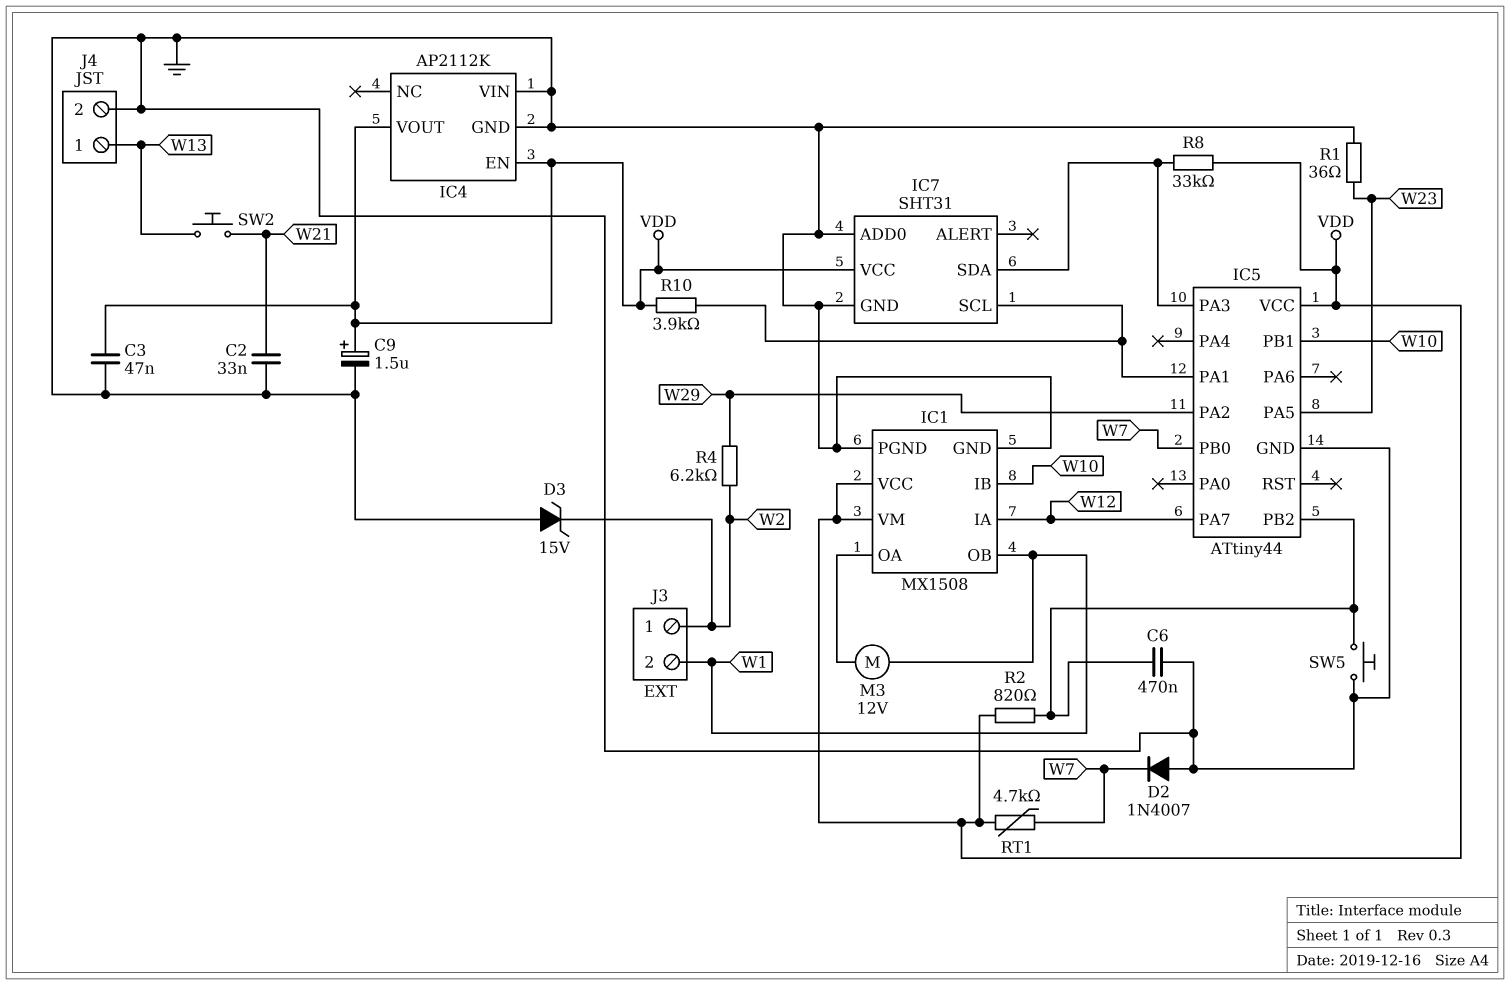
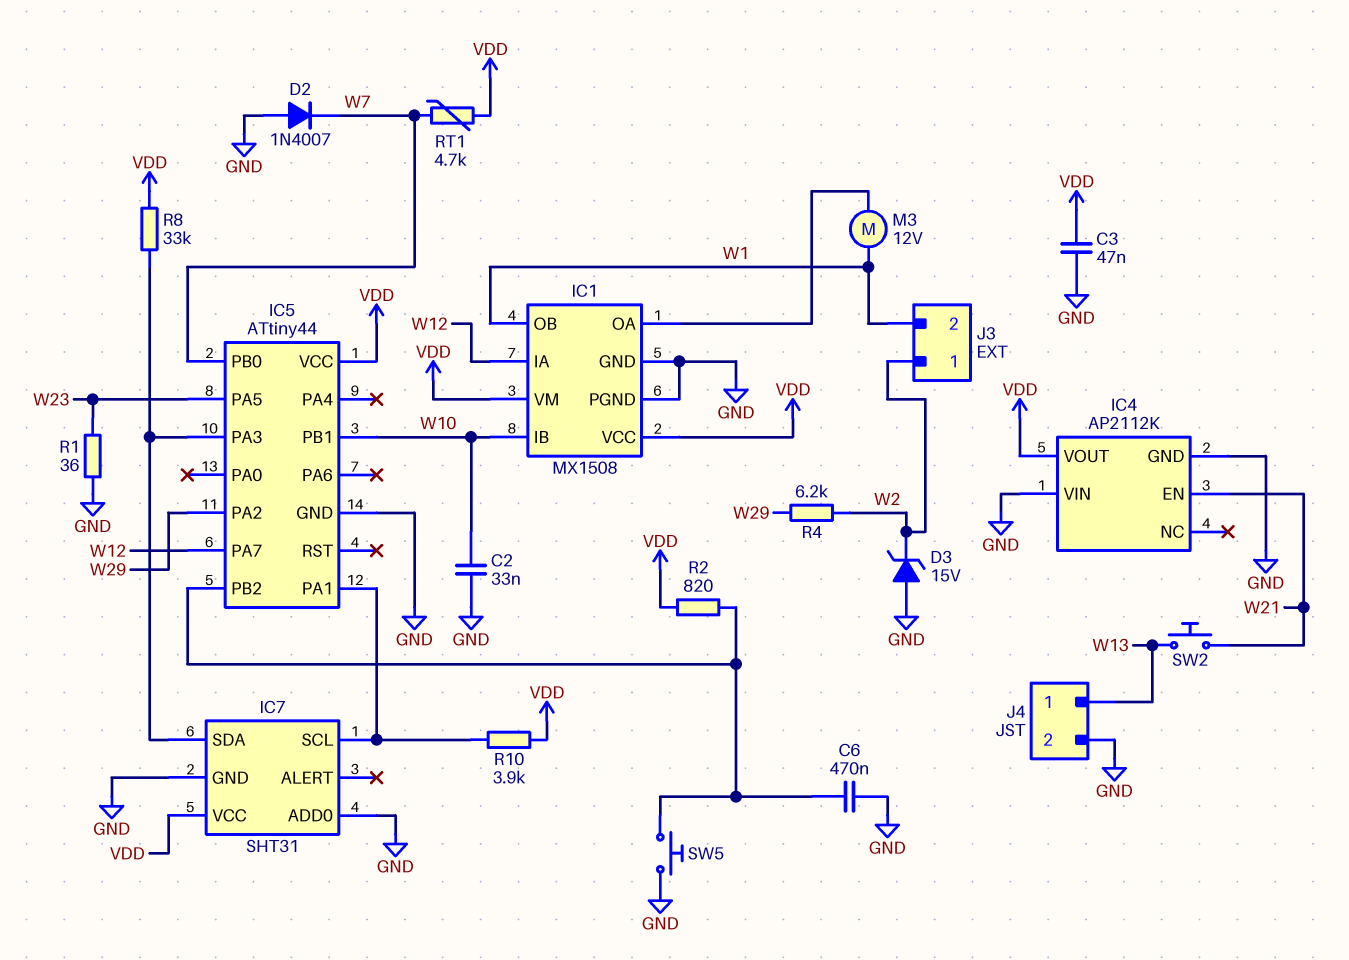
C2: 33nF (GND, W21) -> 33nF (GND, W10)
C9: 1.5uF (plus VDD, minus GND) -> none
IC4 pin EN: VDD -> W21

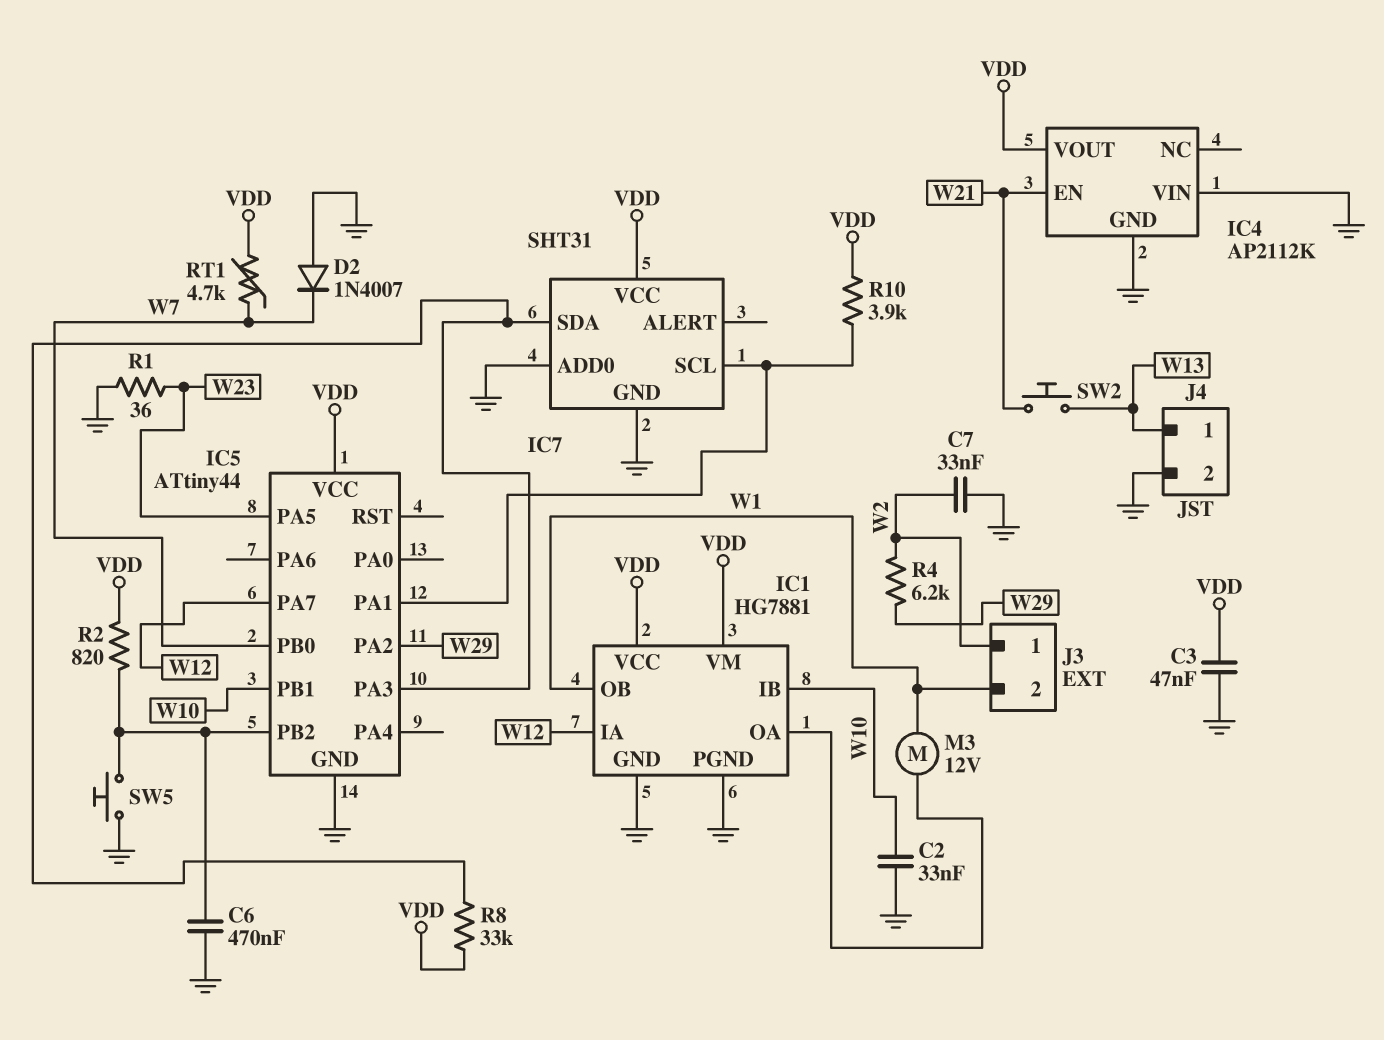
C7: none -> 33nF (GND, W2)
D3: zener 15V (A GND, K W2) -> none
IC1: MX1508 -> HG7881

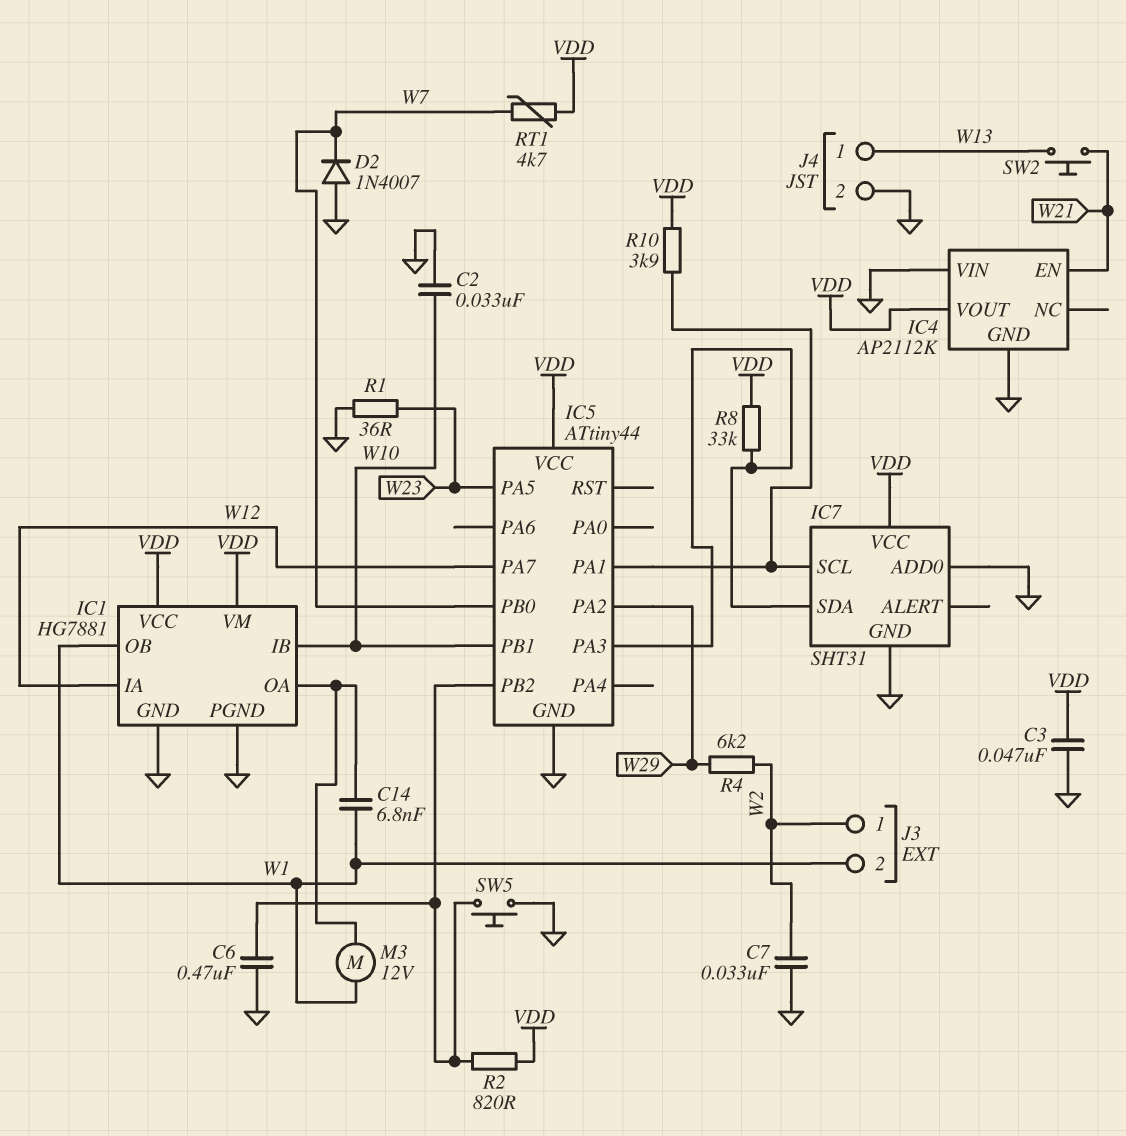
C14: none -> 6.8nF (IC1/OA, W1)

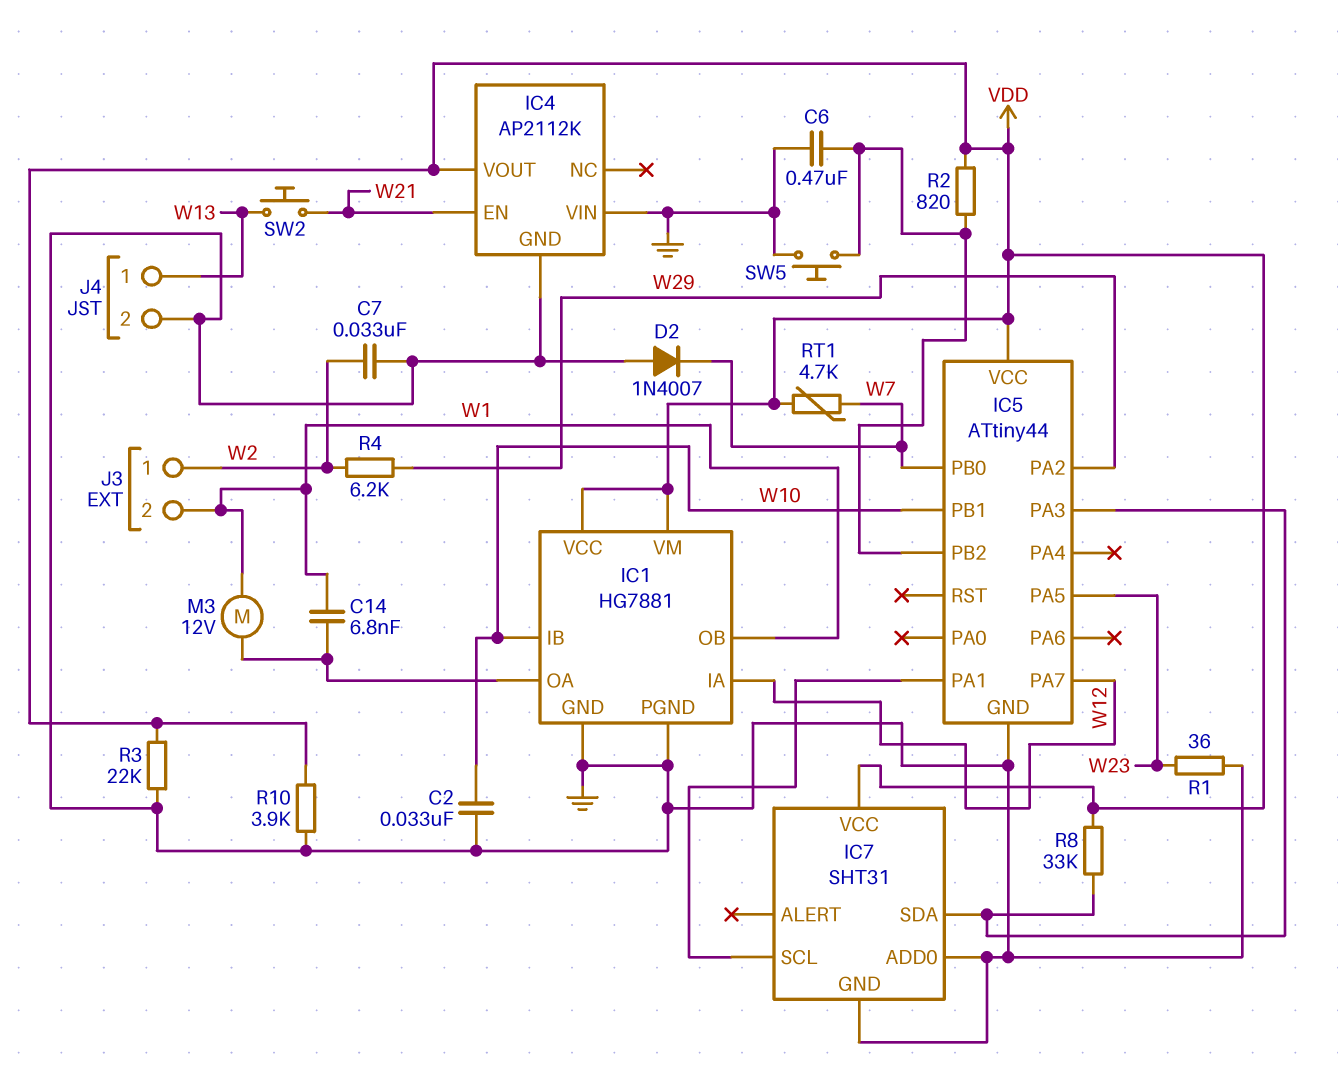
C3: 47nF (GND, VDD) -> none
R3: none -> 22k (GND, VDD)
R10: 3.9k (IC5/PA1, VDD) -> 3.9k (GND, VDD)

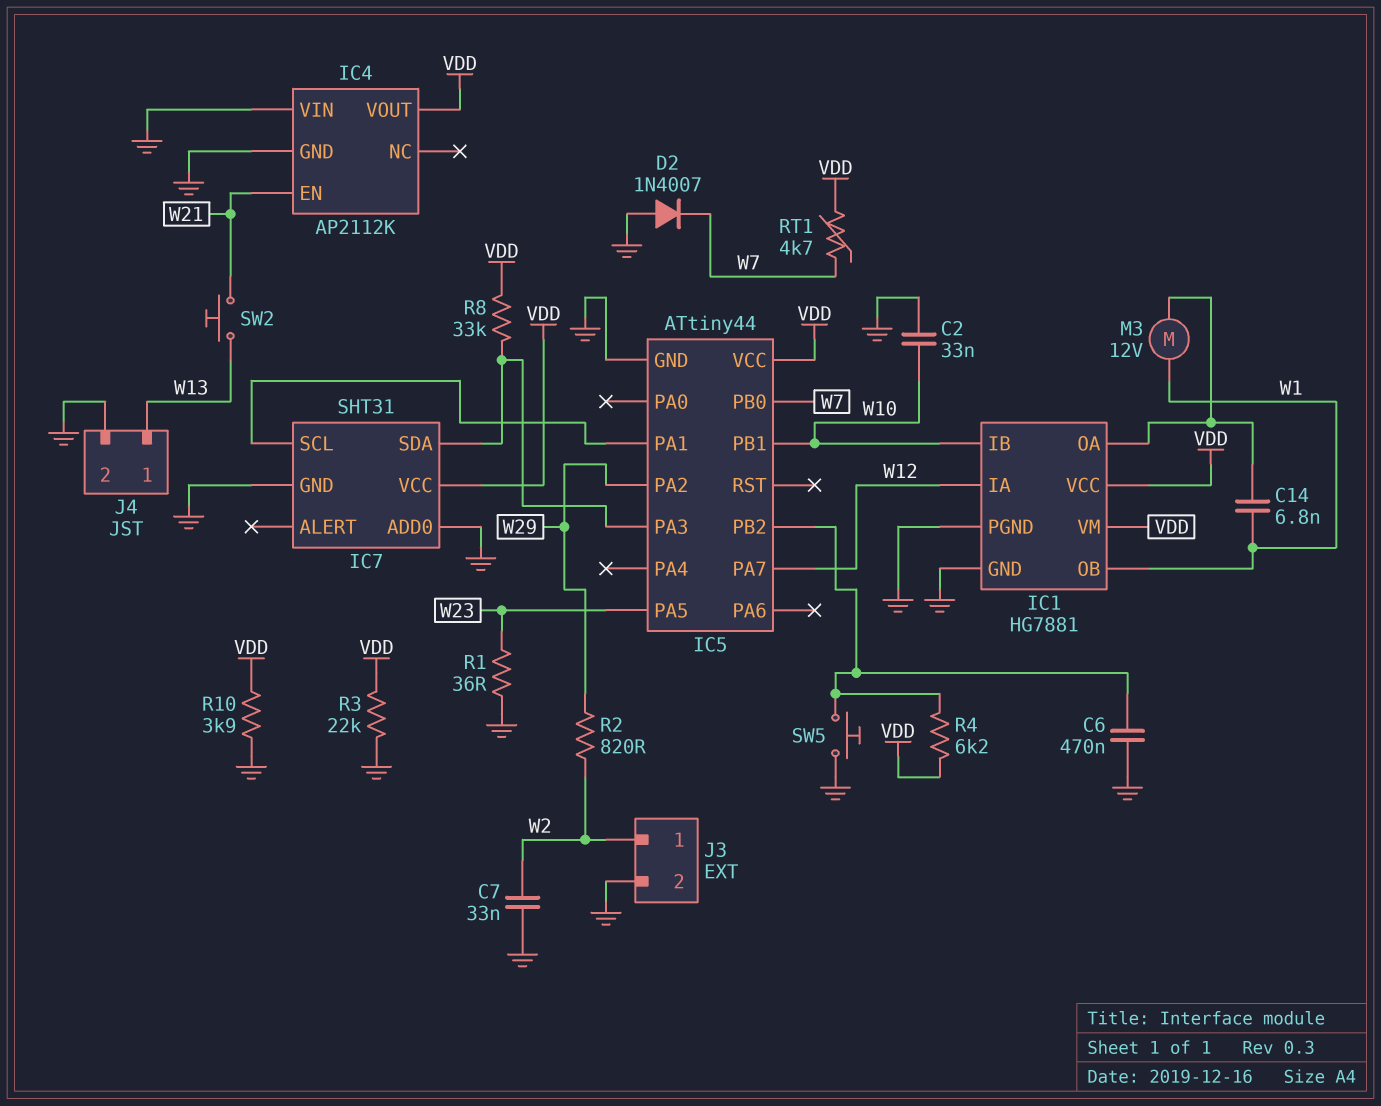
J3 pin 2: W1 -> GND
R2: 820 (IC5/PB2, VDD) -> 820 (W2, W29)
R4: 6.2k (W2, W29) -> 6.2k (IC5/PB2, VDD)

